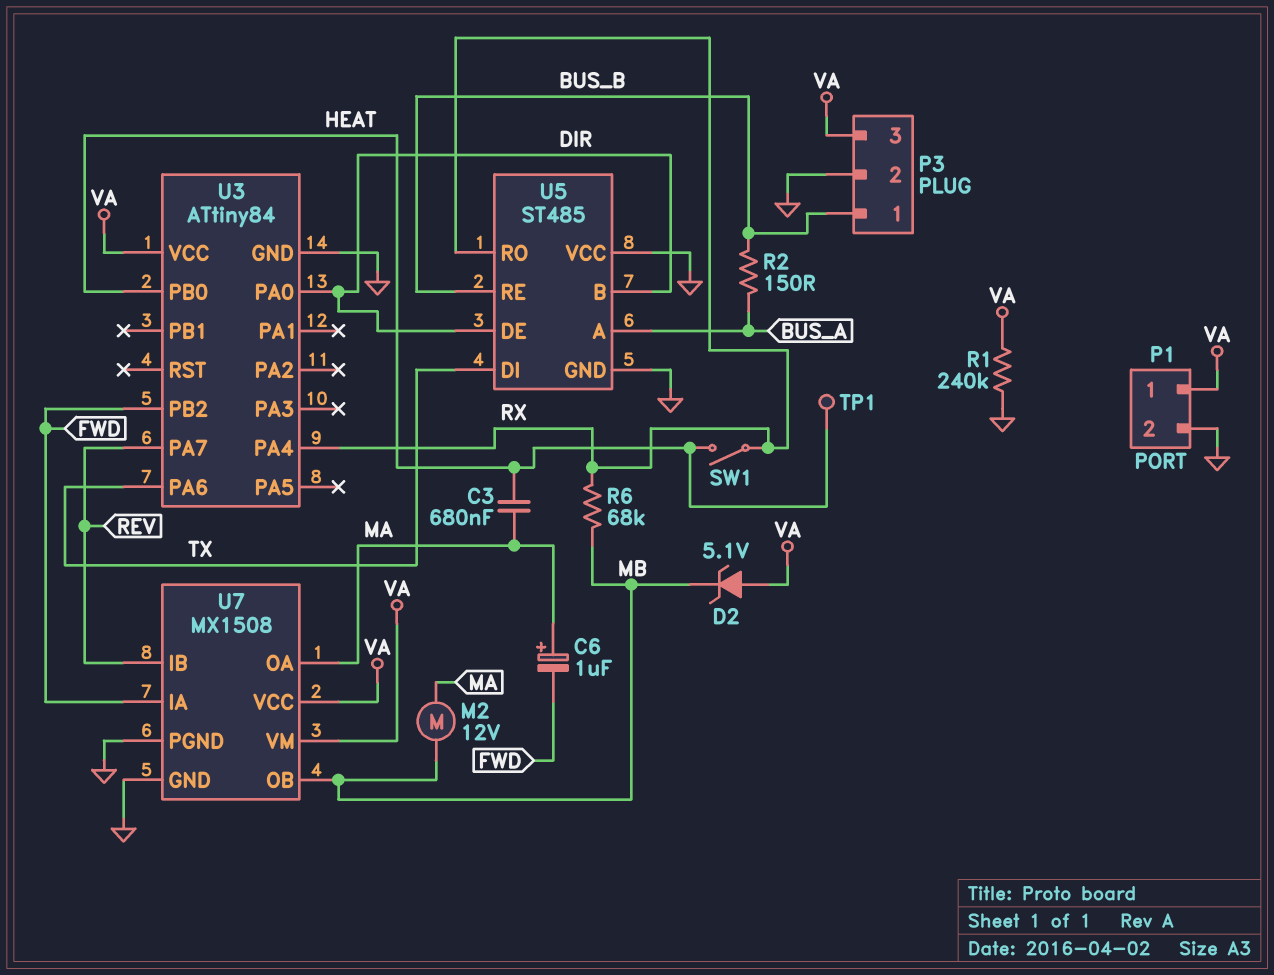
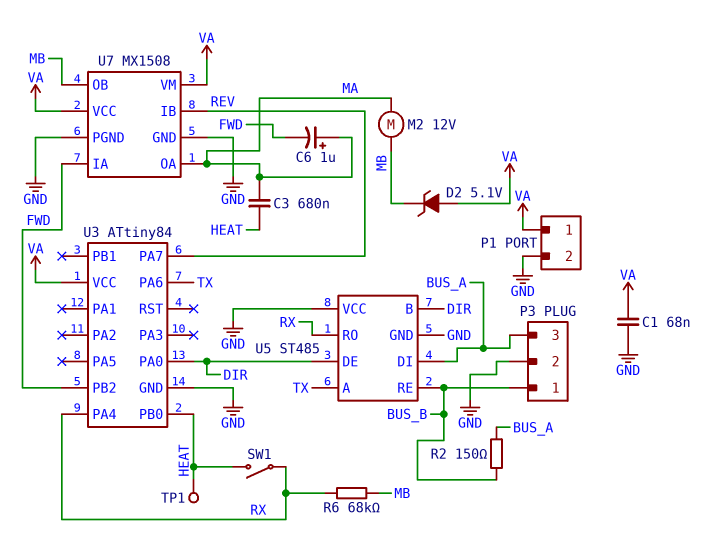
C1: none -> 68nF (GND, VA)
P3 pin 3: VA -> BUS_A
R1: 240k (GND, VA) -> none
U5 pin A: BUS_A -> TX
U5 pin DI: TX -> BUS_A

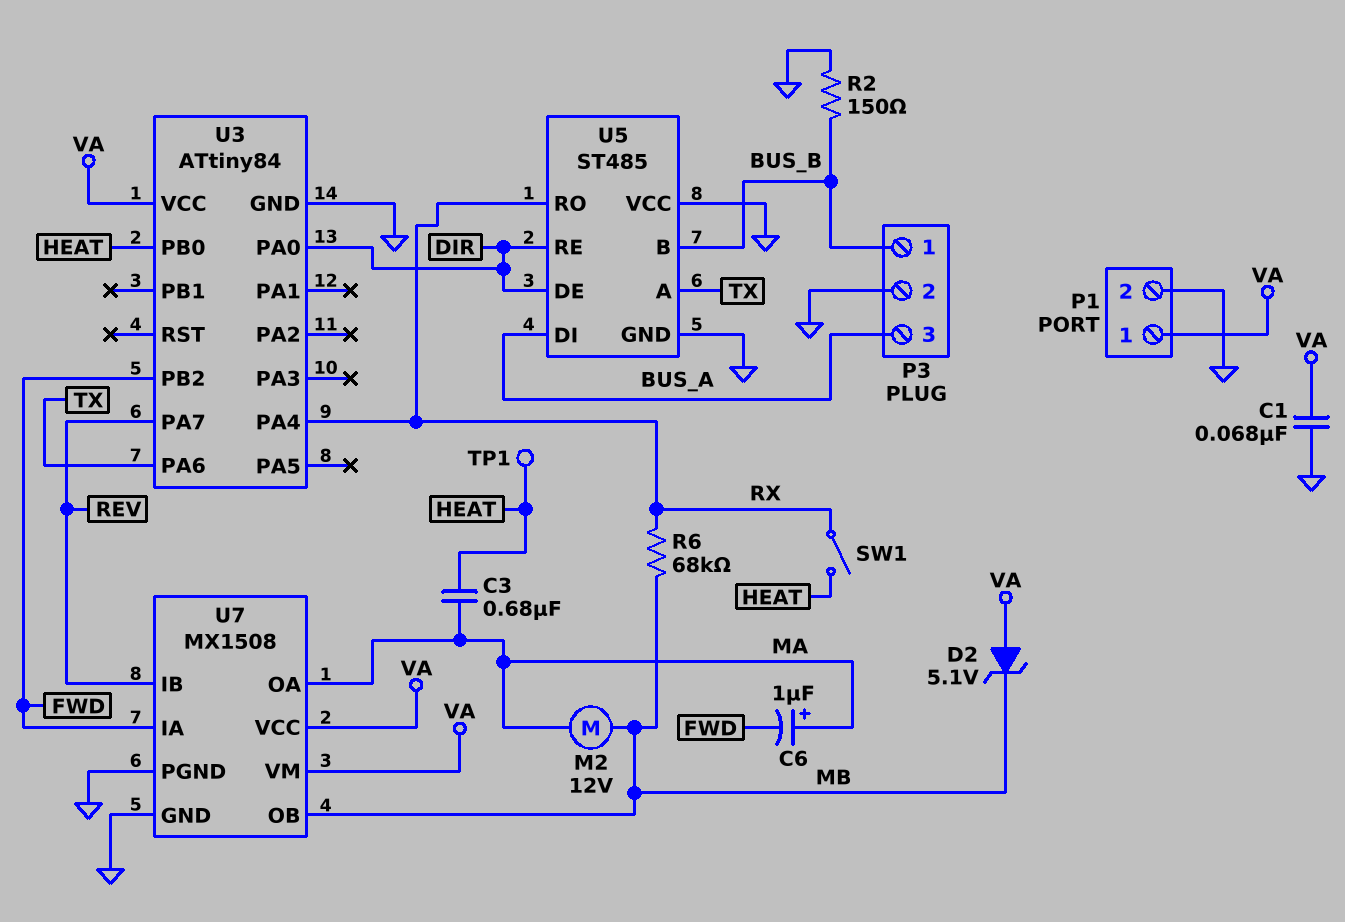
R2: 150 (BUS_A, BUS_B) -> 150 (BUS_B, GND)
U5 pin B: DIR -> BUS_B
U5 pin RE: BUS_B -> DIR

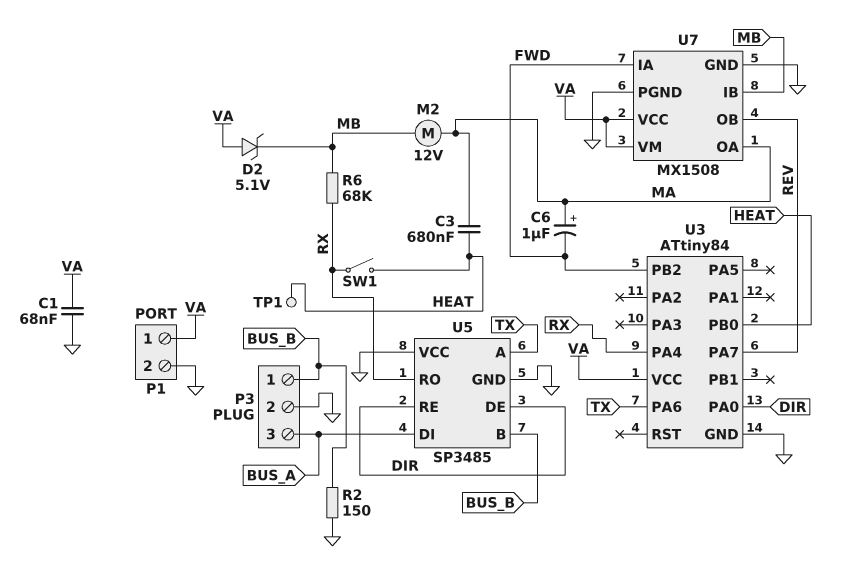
U5: ST485 -> SP3485
U7 pin IB: REV -> MB
U7 pin OB: MB -> REV

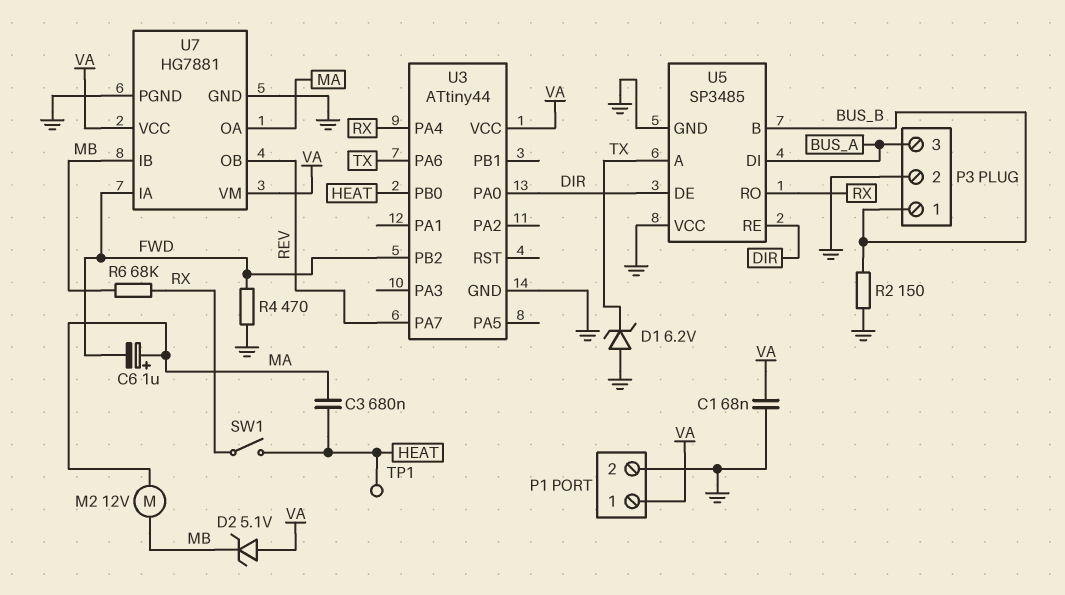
D1: none -> zener 6.2V (A GND, K TX)
R4: none -> 470 (FWD, GND)
U3: ATtiny84 -> ATtiny44
U7: MX1508 -> HG7881

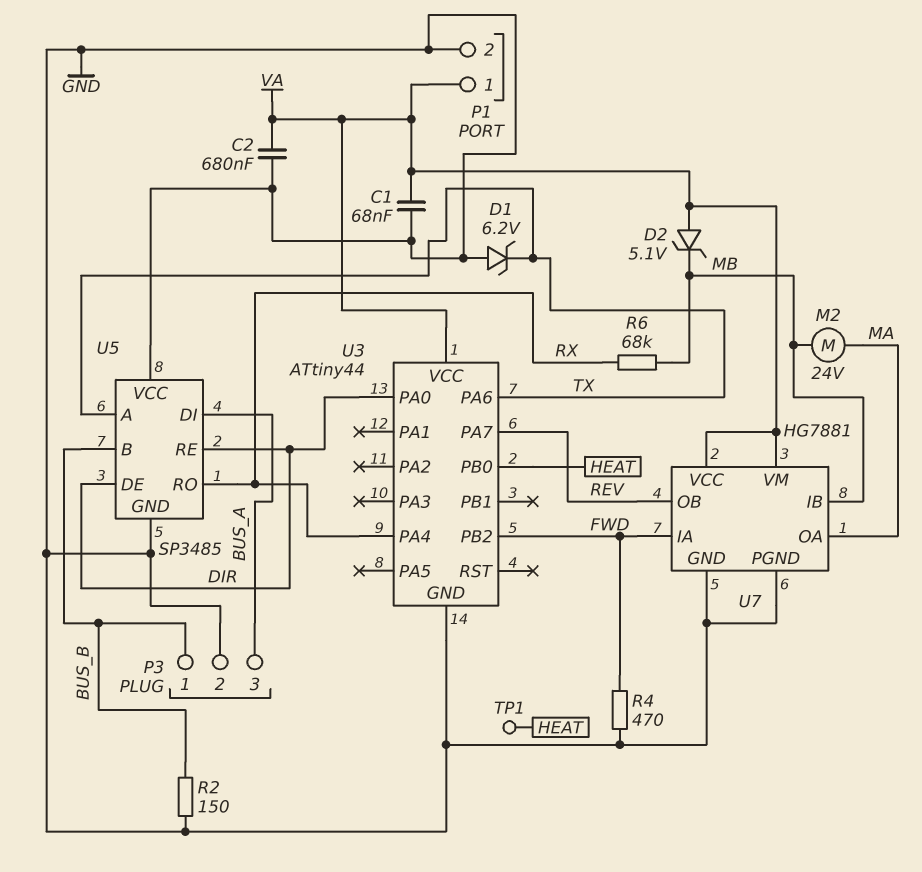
C2: none -> 680nF (GND, VA)
C3: 680nF (HEAT, MA) -> none
C6: 1uF (plus MA, minus FWD) -> none
M2: motor 12V (MA, MB) -> motor 24V (MA, MB)
SW1: switch (HEAT, RX) -> none

